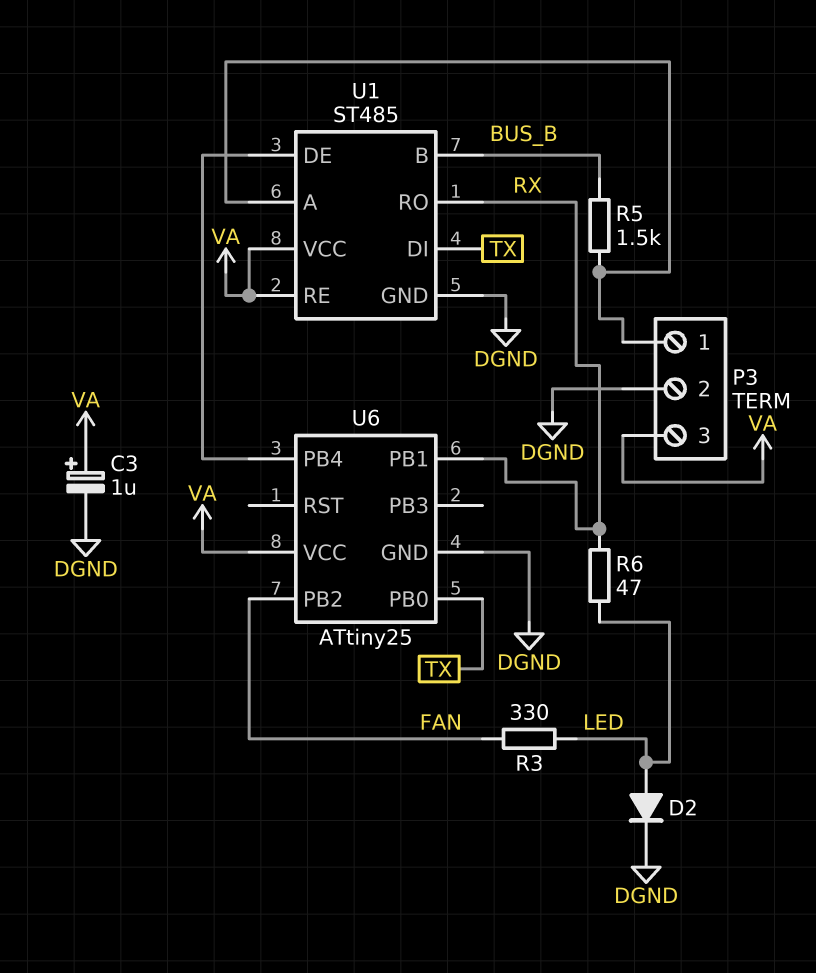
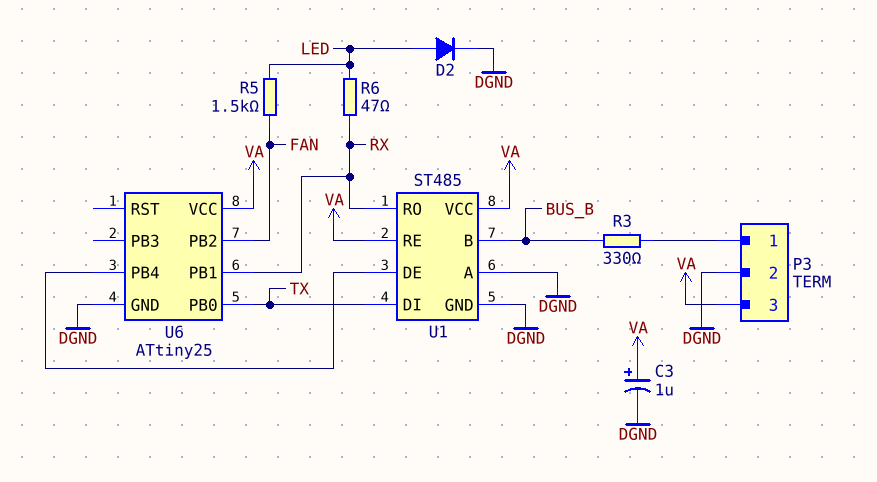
R3: 330 (FAN, LED) -> 330 (BUS_B, P3/1)
R5: 1.5k (BUS_B, P3/1) -> 1.5k (FAN, LED)
U1 pin A: P3/1 -> DGND

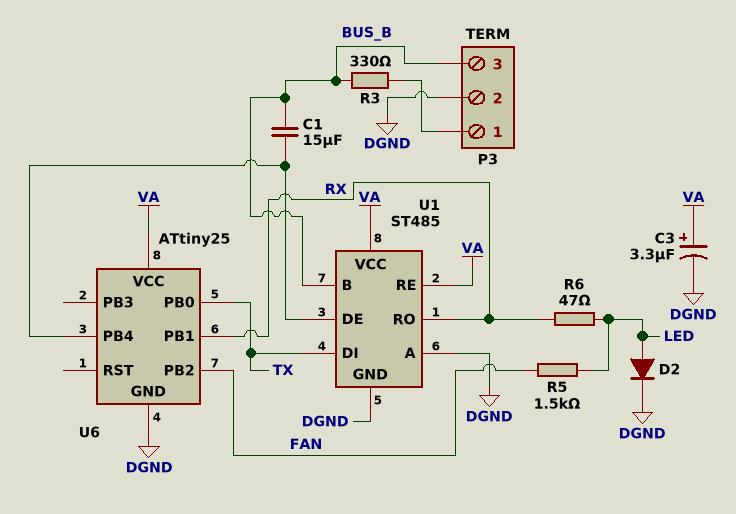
C1: none -> 15uF (BUS_B, U1/DE)
C3: 1uF (plus VA, minus DGND) -> 3.3uF (plus VA, minus DGND)
P3 pin 3: VA -> BUS_B

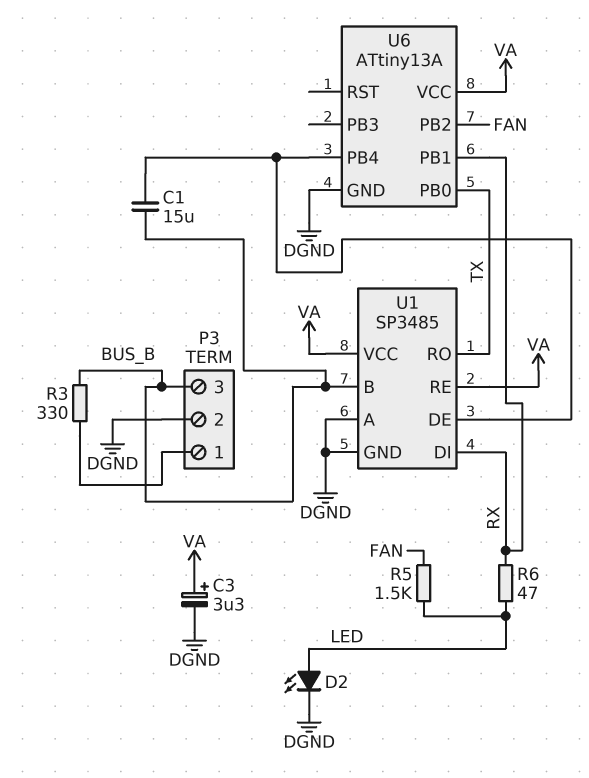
D2: diode (A LED, K DGND) -> LED (A LED, K DGND)
U1: ST485 -> SP3485
U1 pin DI: TX -> RX
U1 pin RO: RX -> TX
U6: ATtiny25 -> ATtiny13A

